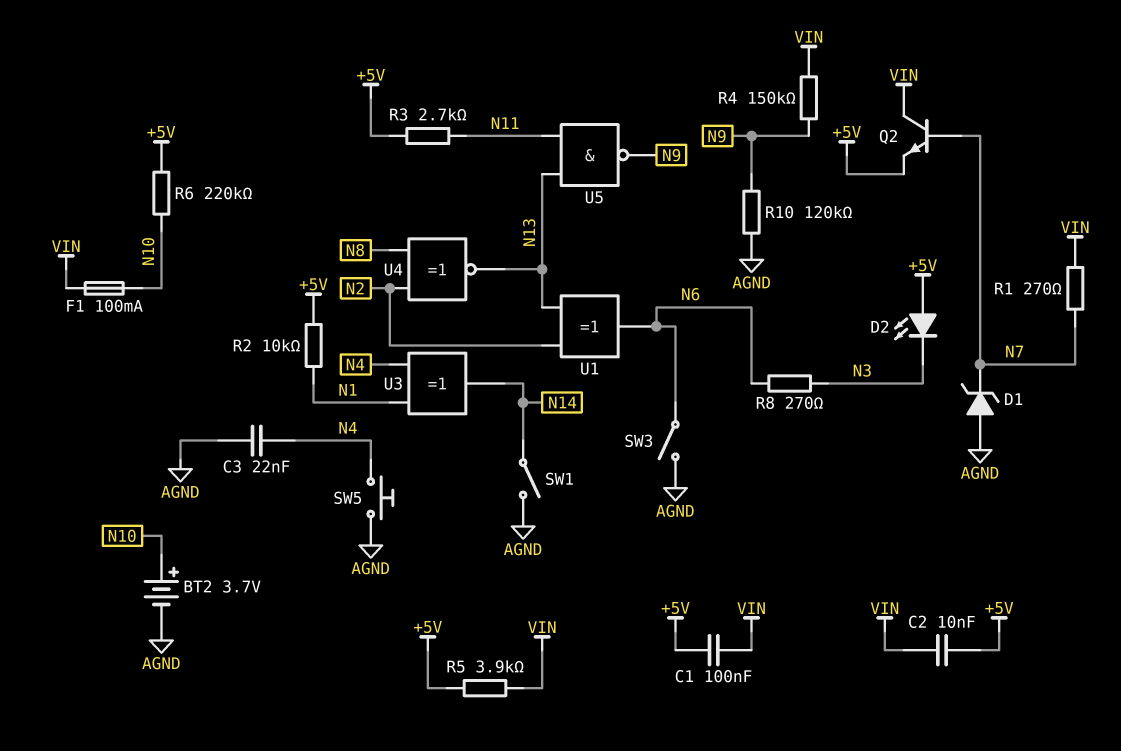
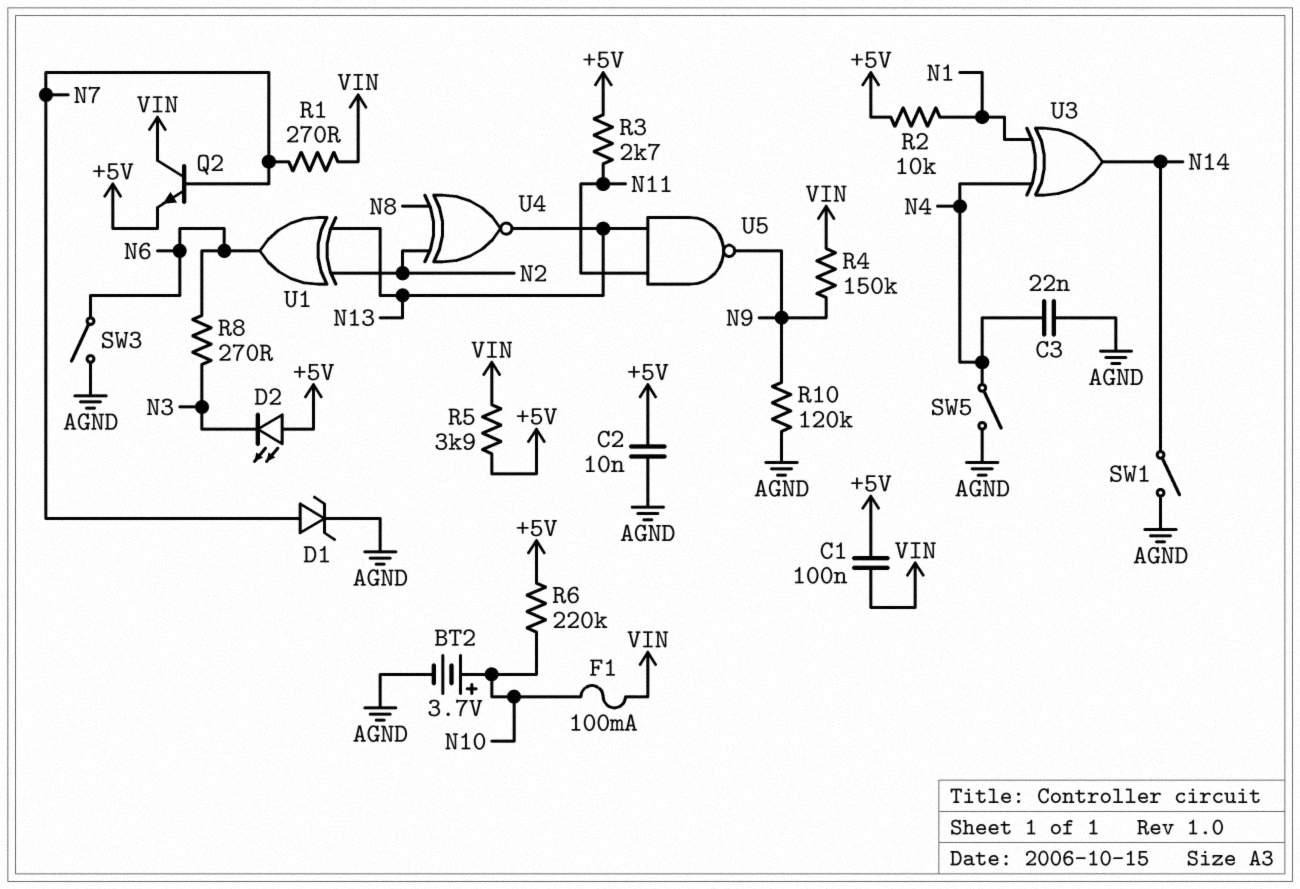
C2: 10nF (+5V, VIN) -> 10nF (+5V, AGND)
D1: zener (A AGND, K N7) -> zener (A N7, K AGND)
SW5: button (AGND, N4) -> switch (AGND, N4)

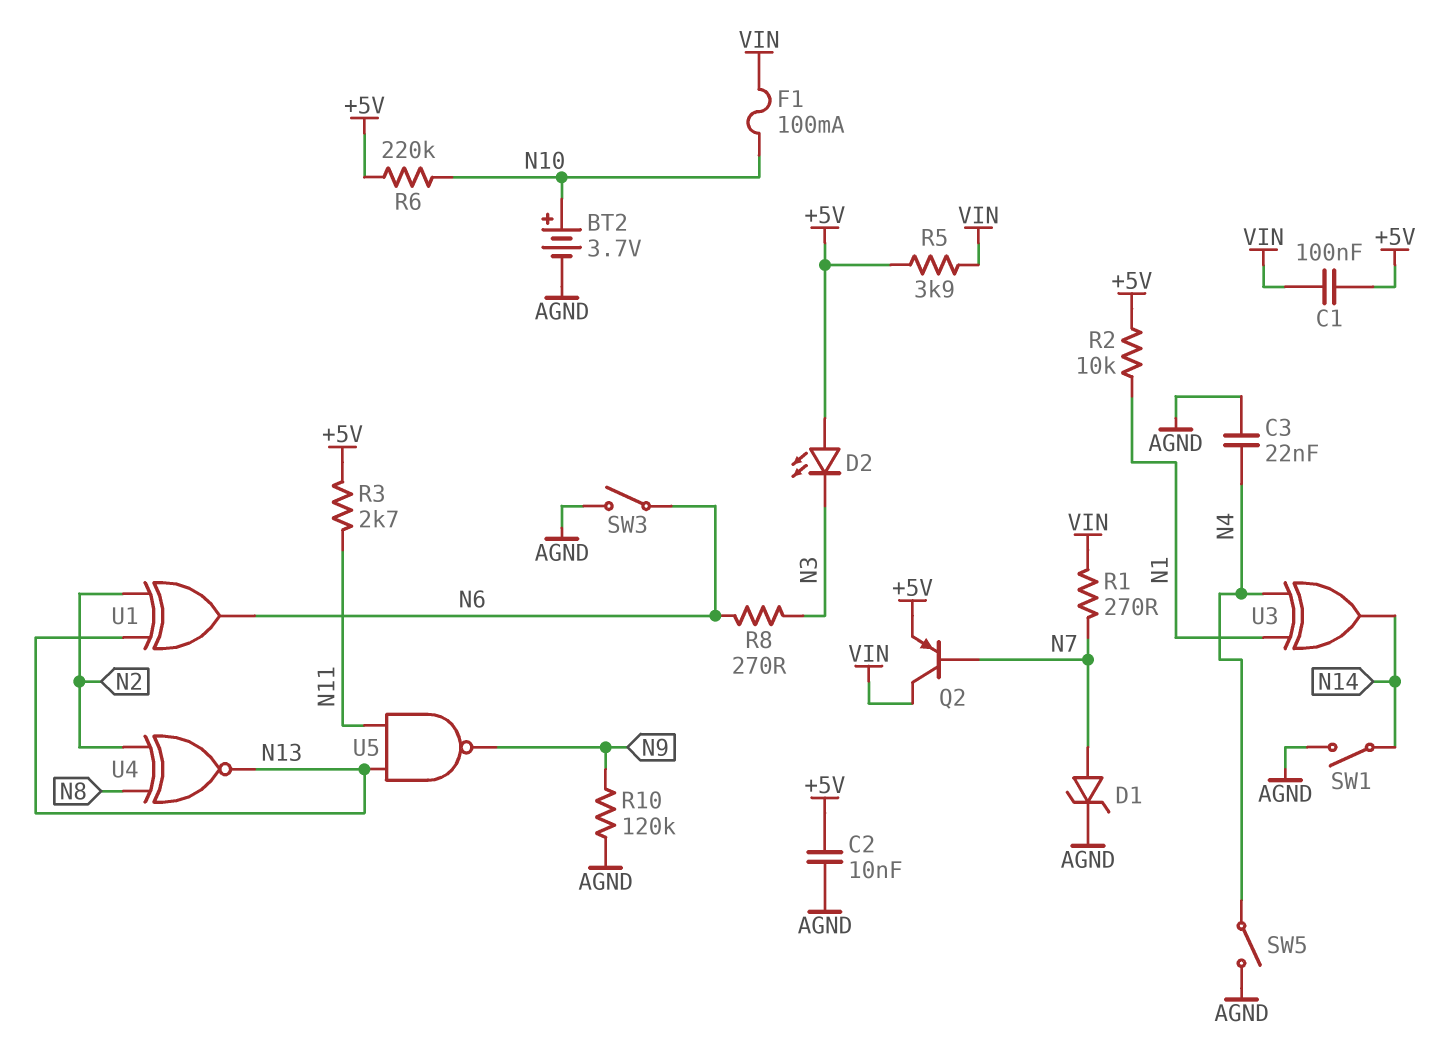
Q2: NPN (B N7, C VIN, E +5V) -> PNP (B N7, C VIN, E +5V)
R4: 150k (N9, VIN) -> none

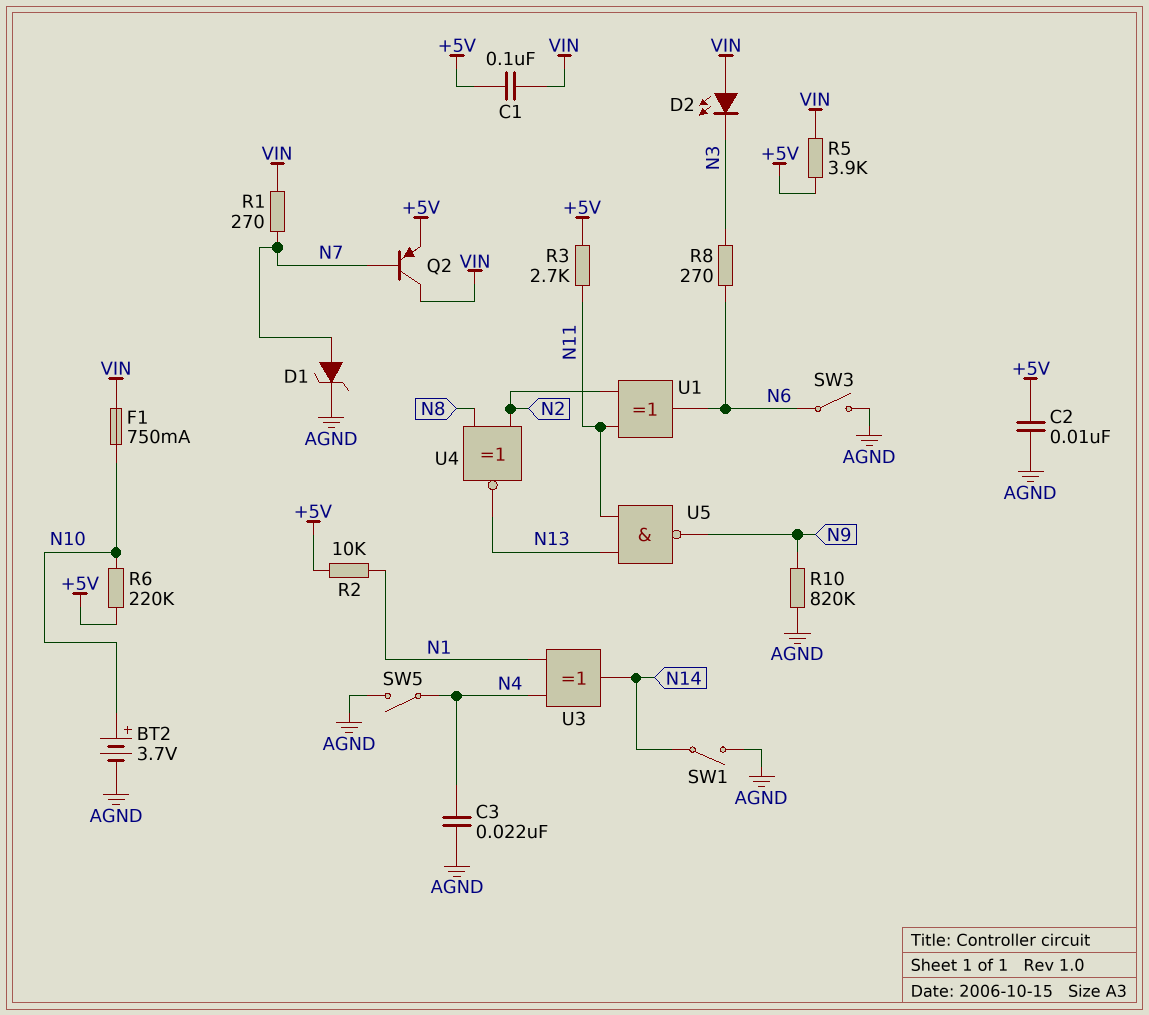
D2: LED (A +5V, K N3) -> LED (A VIN, K N3)
F1: 100mA (N10, VIN) -> 750mA (N10, VIN)
R10: 120k (AGND, N9) -> 820k (AGND, N9)
U1: XOR (in N2, in N13, out N6) -> XOR (in N2, in N11, out N6)

